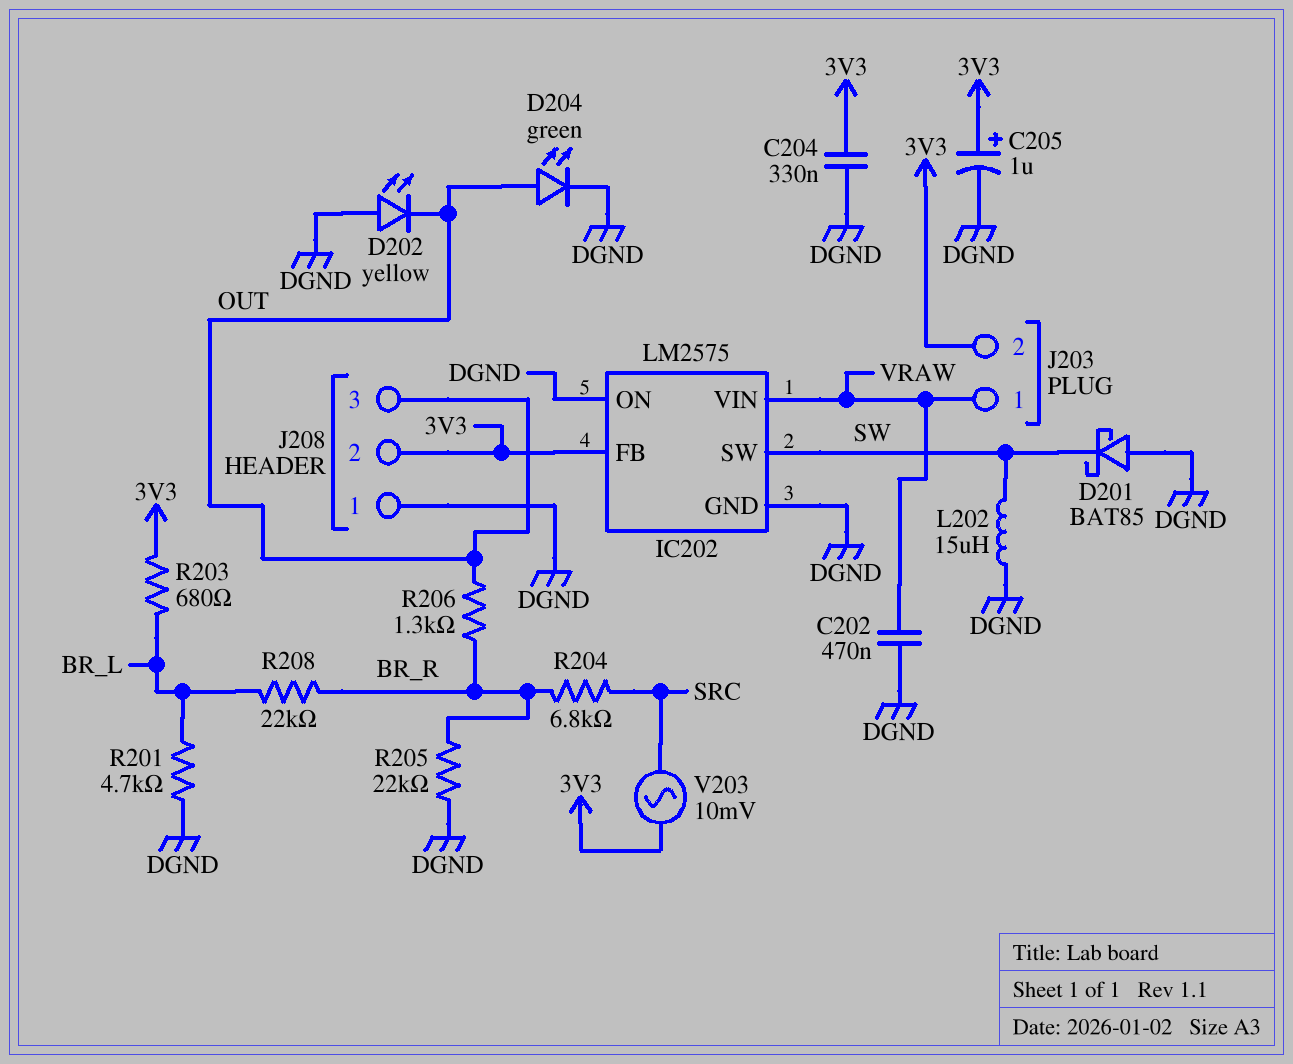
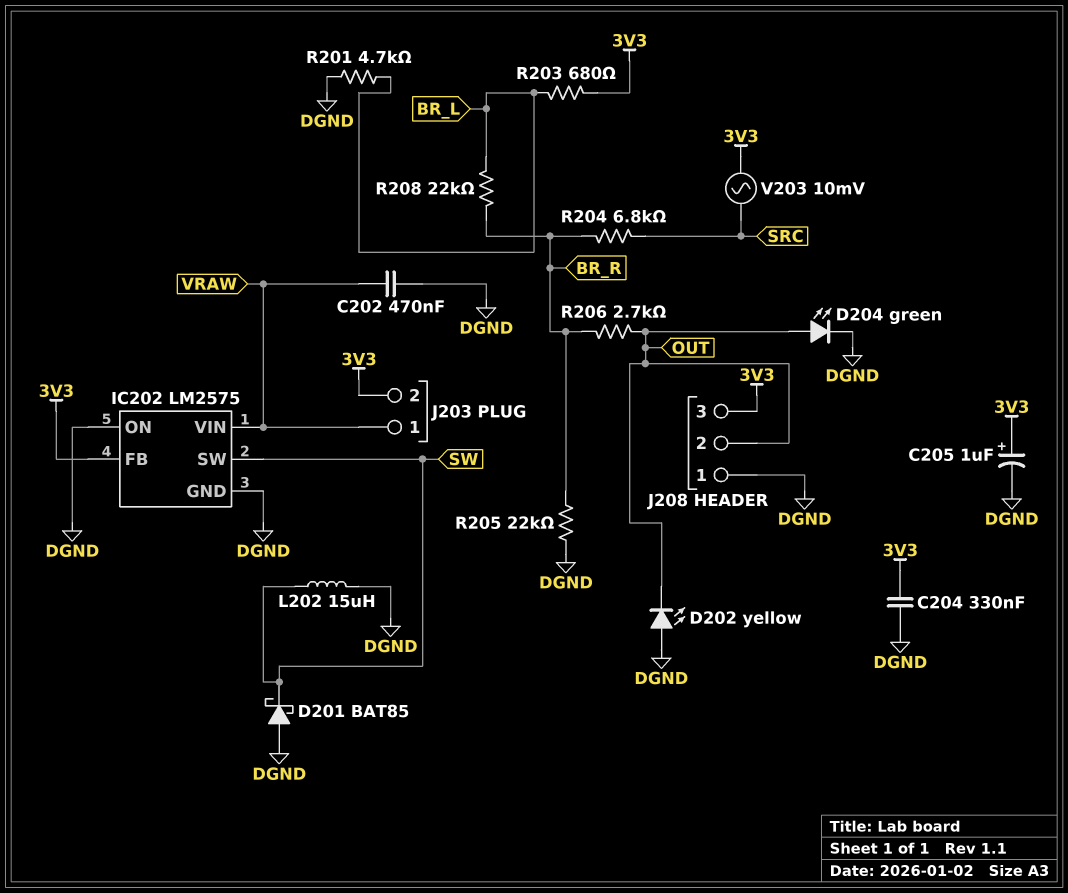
J208 pin 2: 3V3 -> OUT
J208 pin 3: OUT -> 3V3
R206: 1.3k (BR_R, OUT) -> 2.7k (BR_R, OUT)

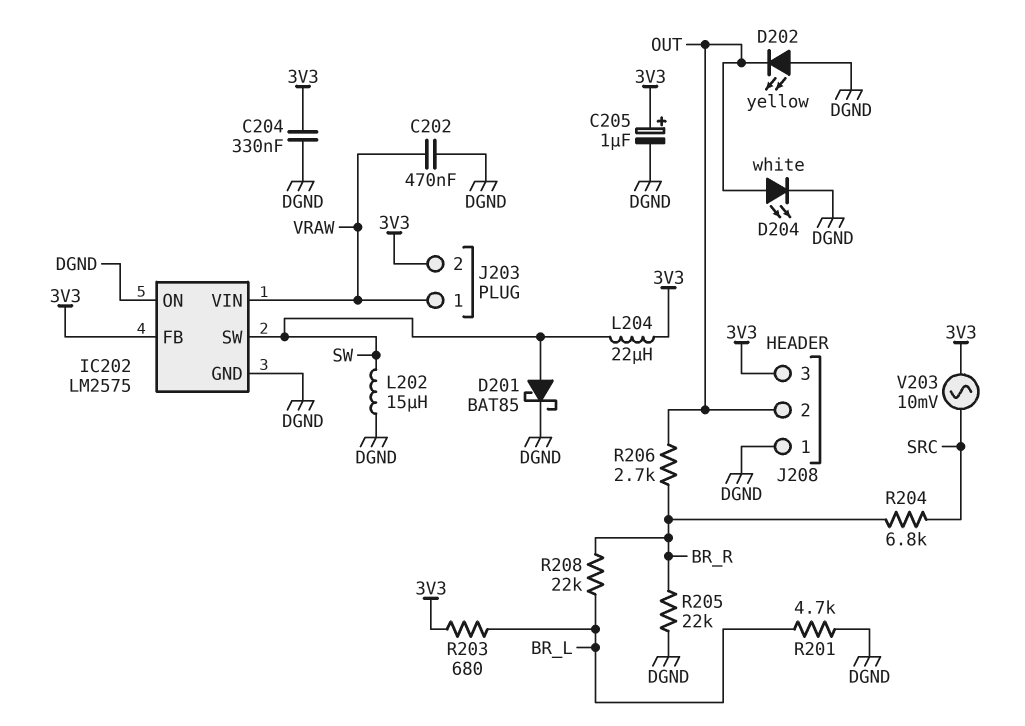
D201: schottky BAT85 (A DGND, K SW) -> schottky BAT85 (A SW, K DGND)
D204: LED green (A OUT, K DGND) -> LED white (A OUT, K DGND)
L204: none -> 22uH (3V3, SW)

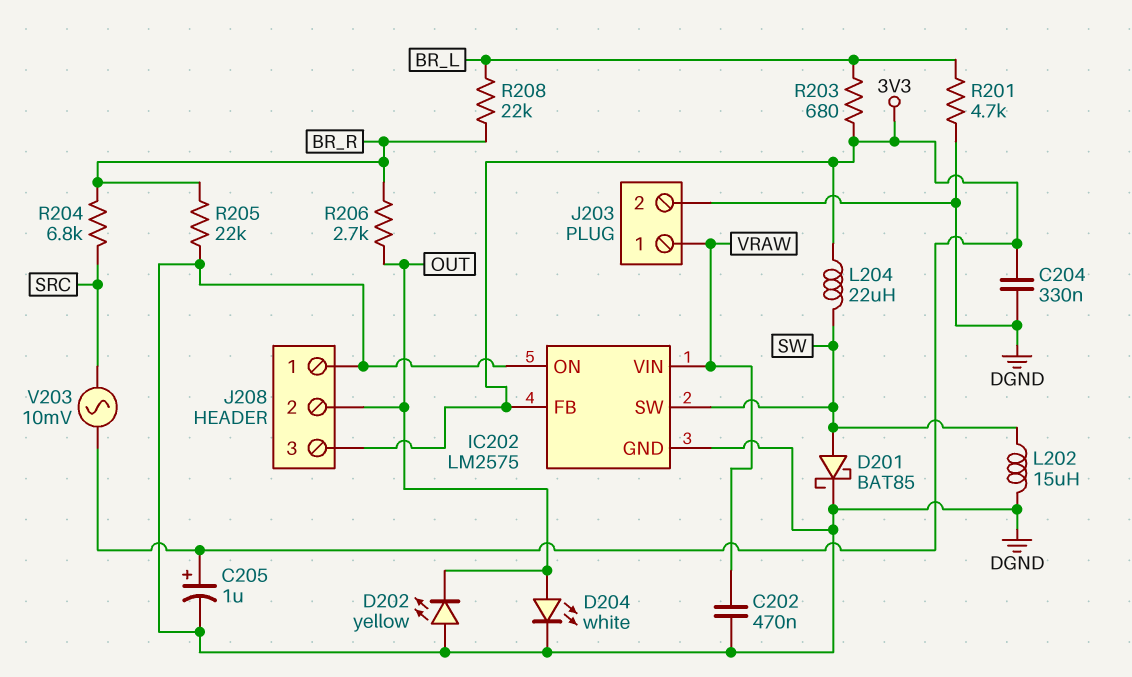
J203 pin 2: 3V3 -> DGND

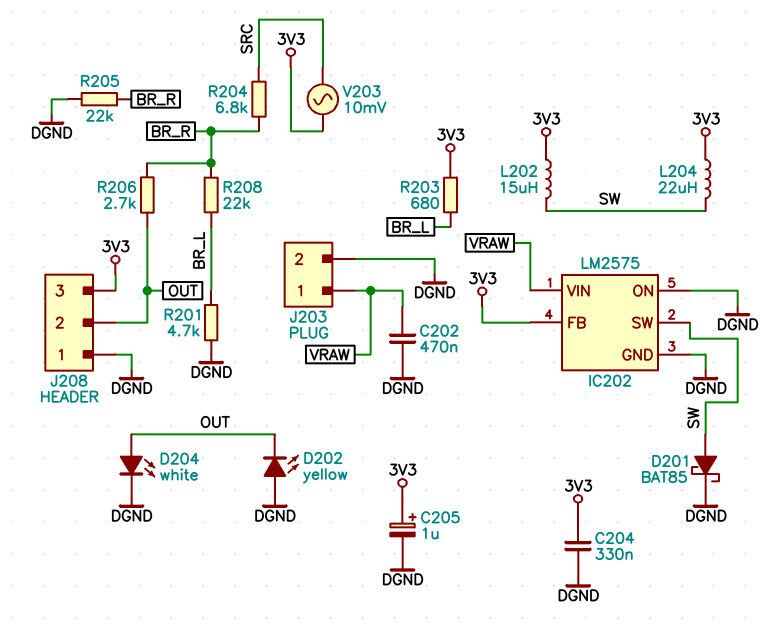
L202: 15uH (DGND, SW) -> 15uH (3V3, SW)

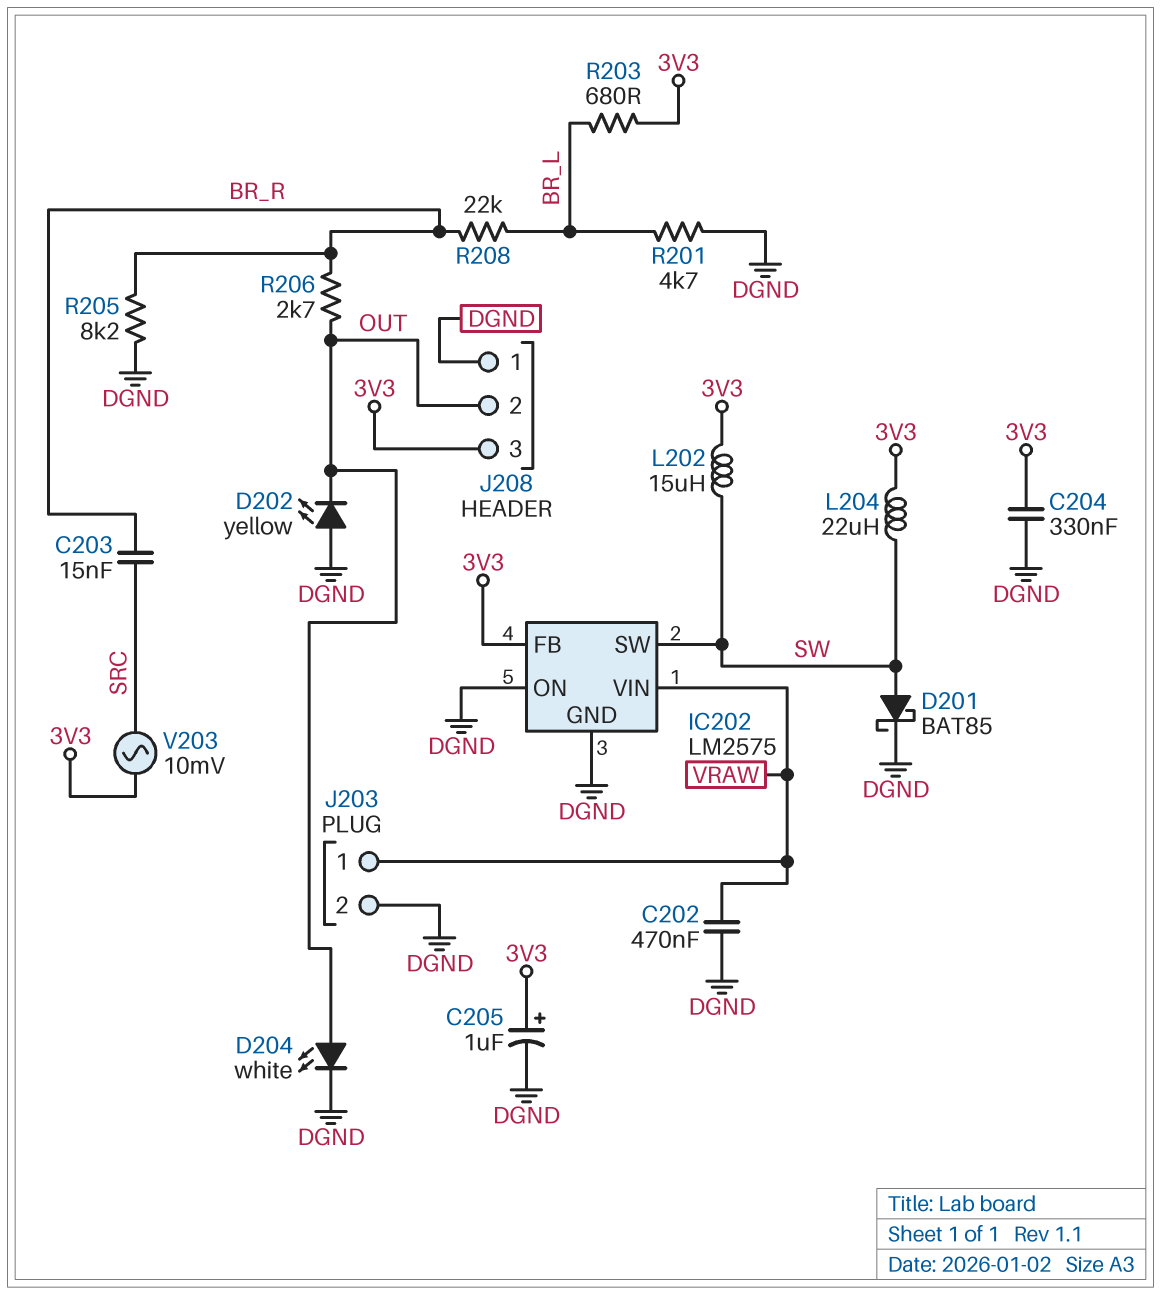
C203: none -> 15nF (BR_R, SRC)
R204: 6.8k (BR_R, SRC) -> none
R205: 22k (BR_R, DGND) -> 8.2k (BR_R, DGND)

